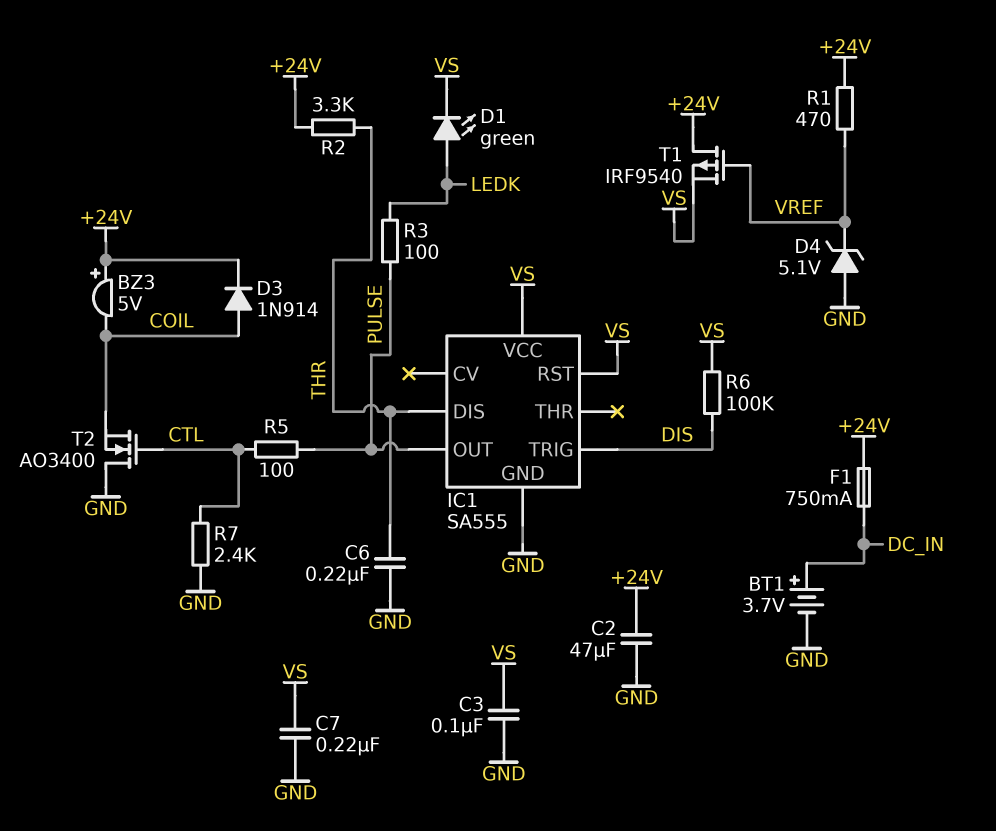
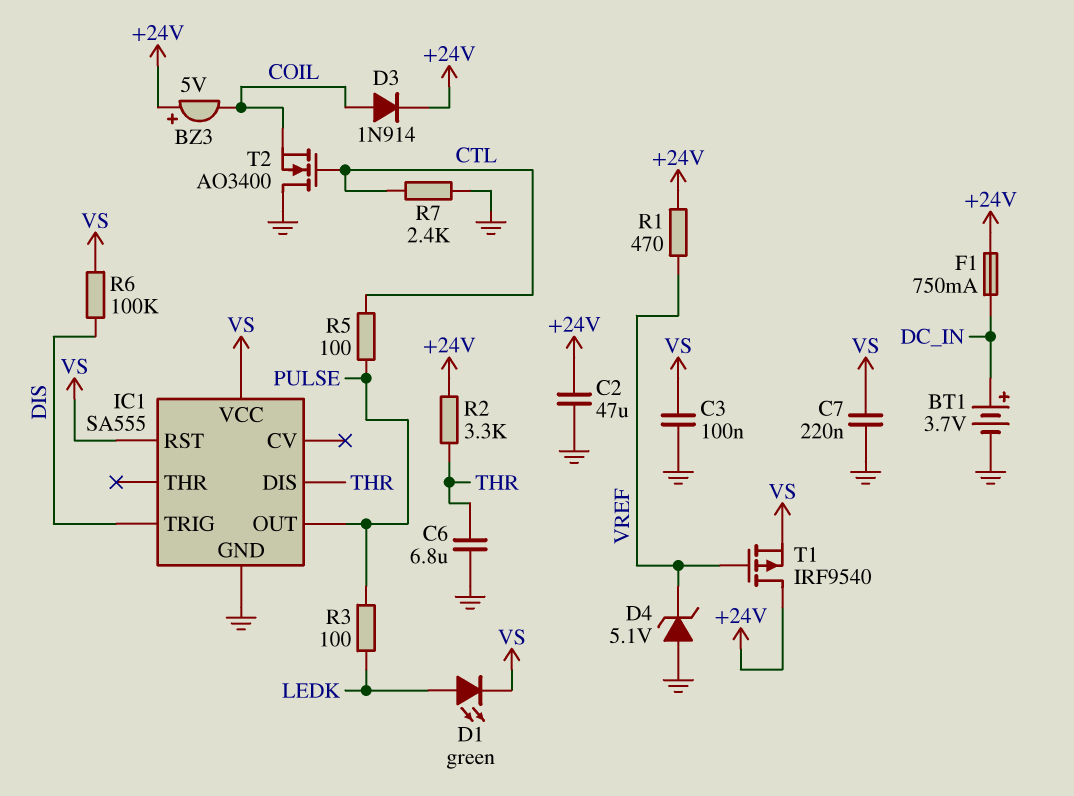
C6: 220nF (GND, THR) -> 6.8uF (GND, THR)

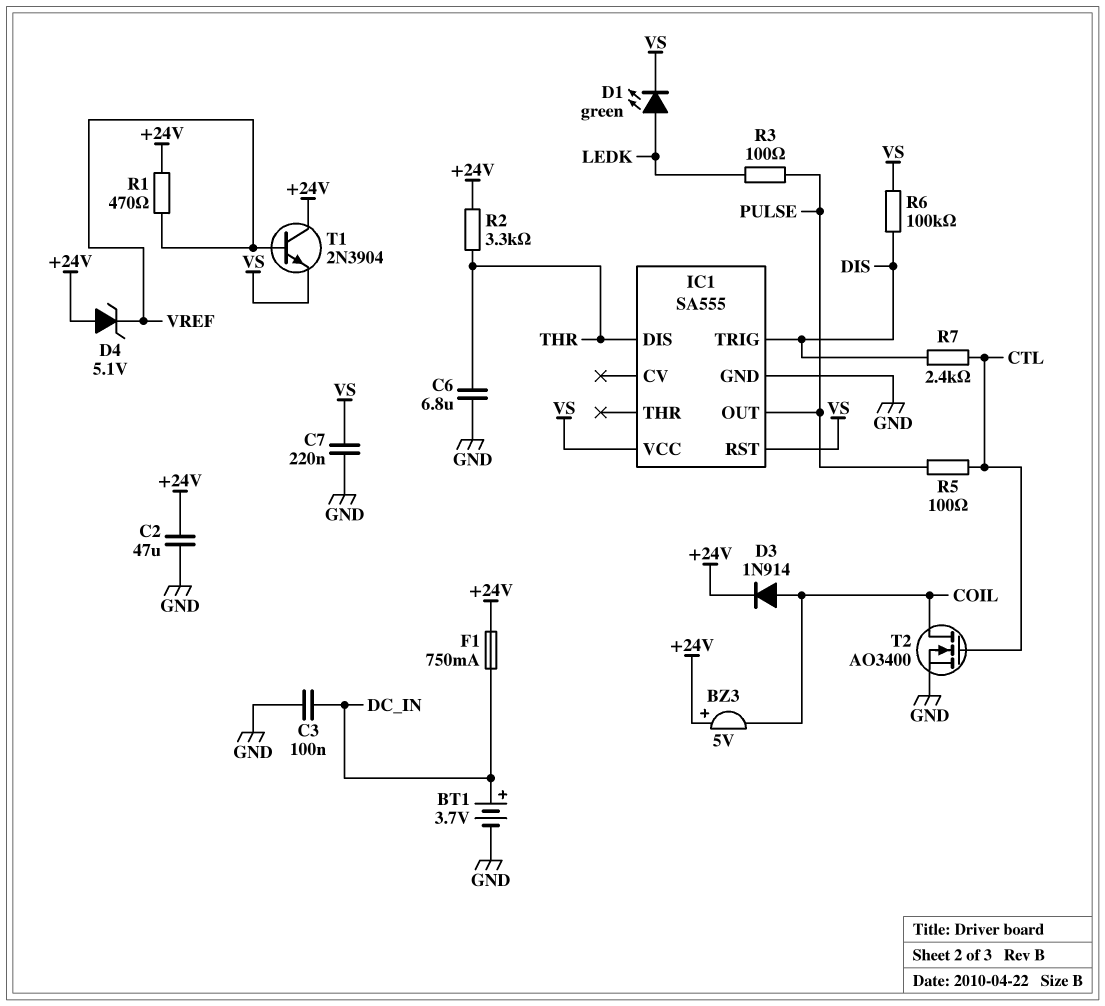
C3: 100nF (GND, VS) -> 100nF (DC_IN, GND)
D4: zener 5.1V (A GND, K VREF) -> zener 5.1V (A +24V, K VREF)
R7: 2.4k (CTL, GND) -> 2.4k (CTL, DIS)
T1: PMOS IRF9540 (G VREF, D +24V, S VS) -> NPN 2N3904 (B VREF, C +24V, E VS)
T2: NMOS AO3400 (G CTL, D GND, S COIL) -> NMOS AO3400 (G CTL, D COIL, S GND)

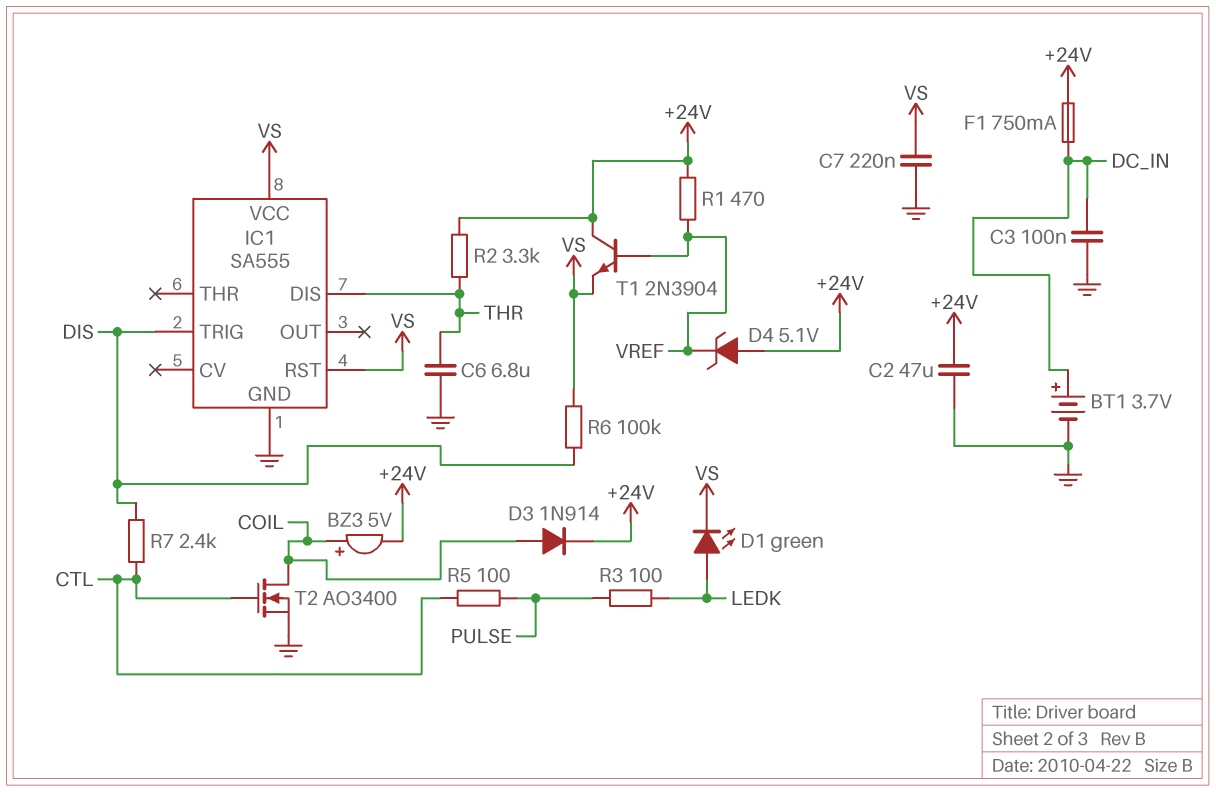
BZ3: buzzer 5V (plus +24V, minus COIL) -> buzzer 5V (plus COIL, minus +24V)
IC1 pin OUT: PULSE -> none

